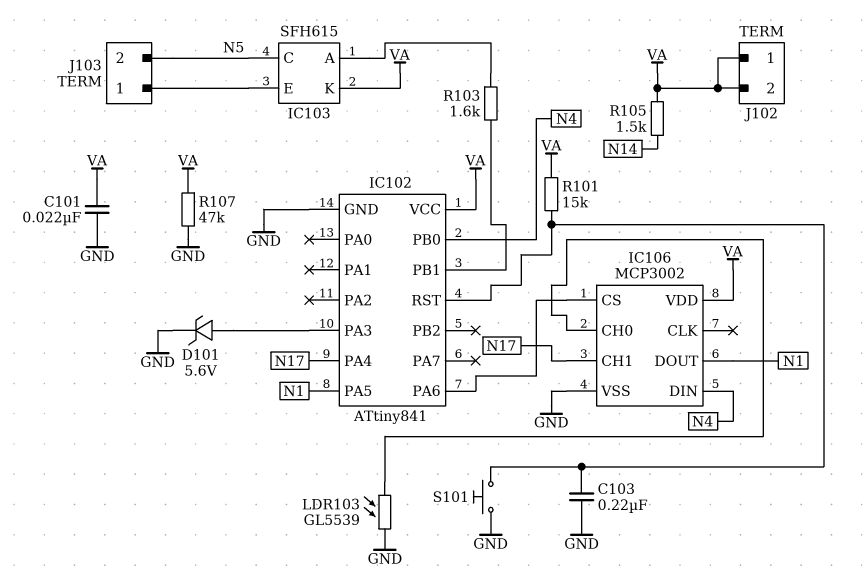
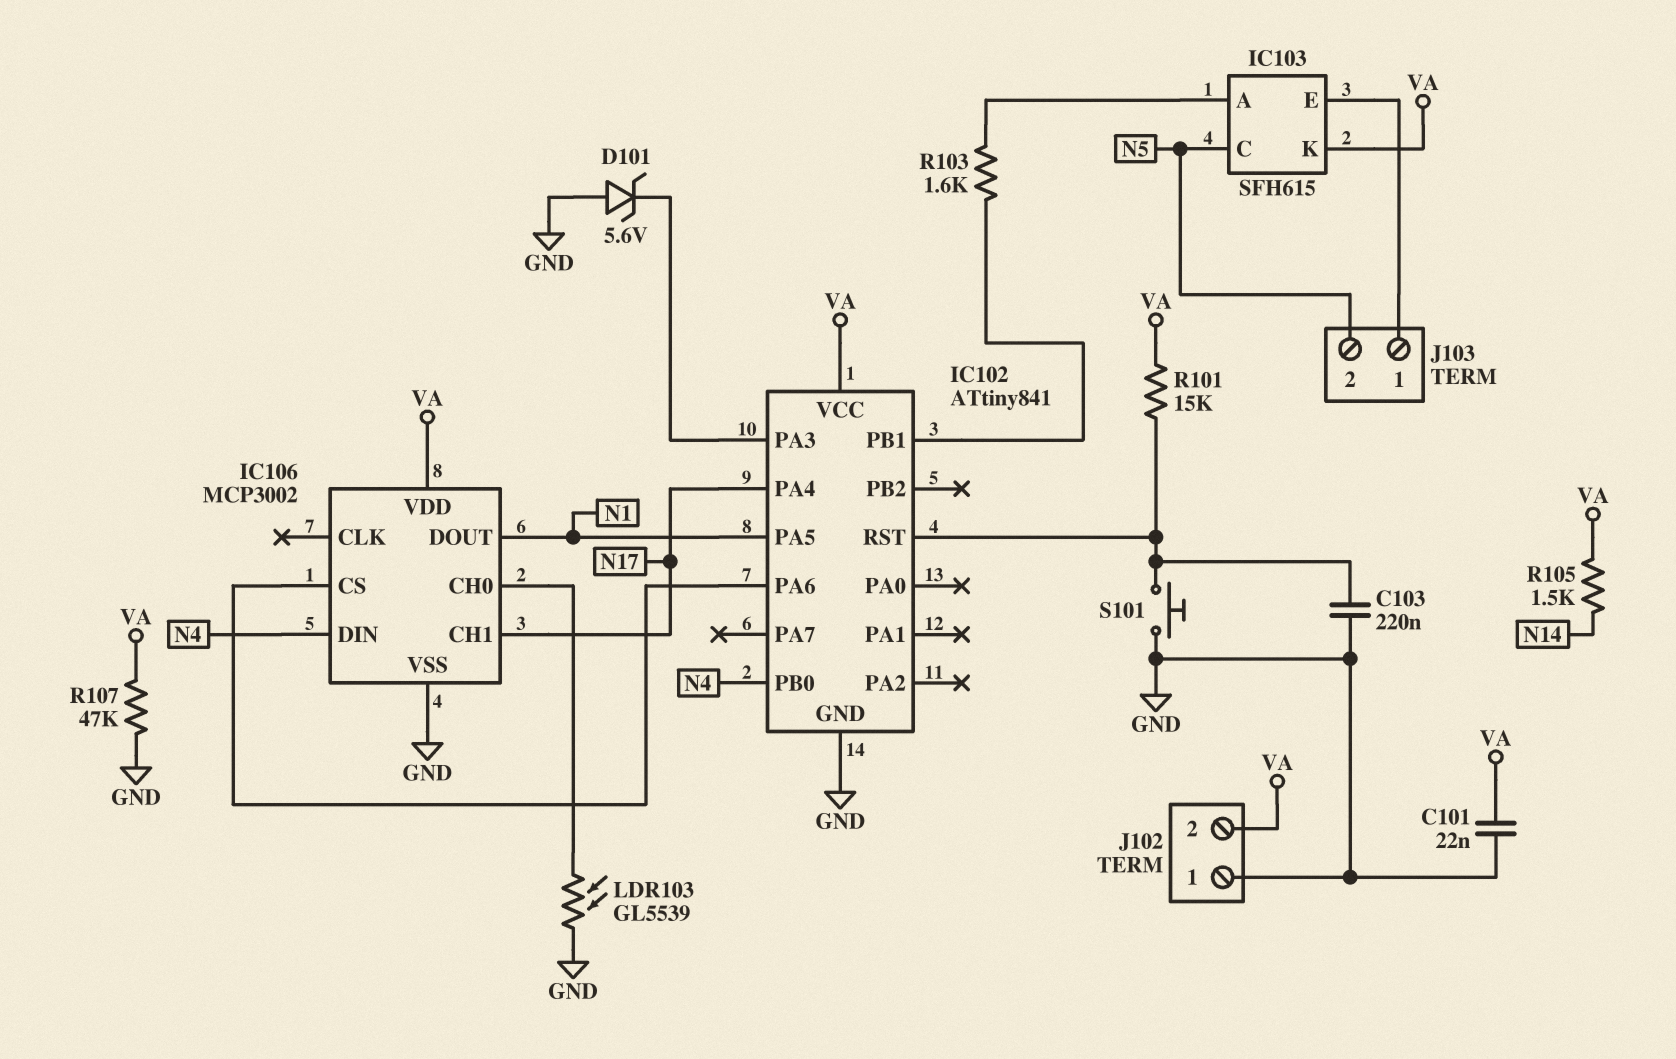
D101: zener 5.6V (A IC102/PA3, K GND) -> zener 5.6V (A GND, K IC102/PA3)
J102 pin 1: VA -> GND

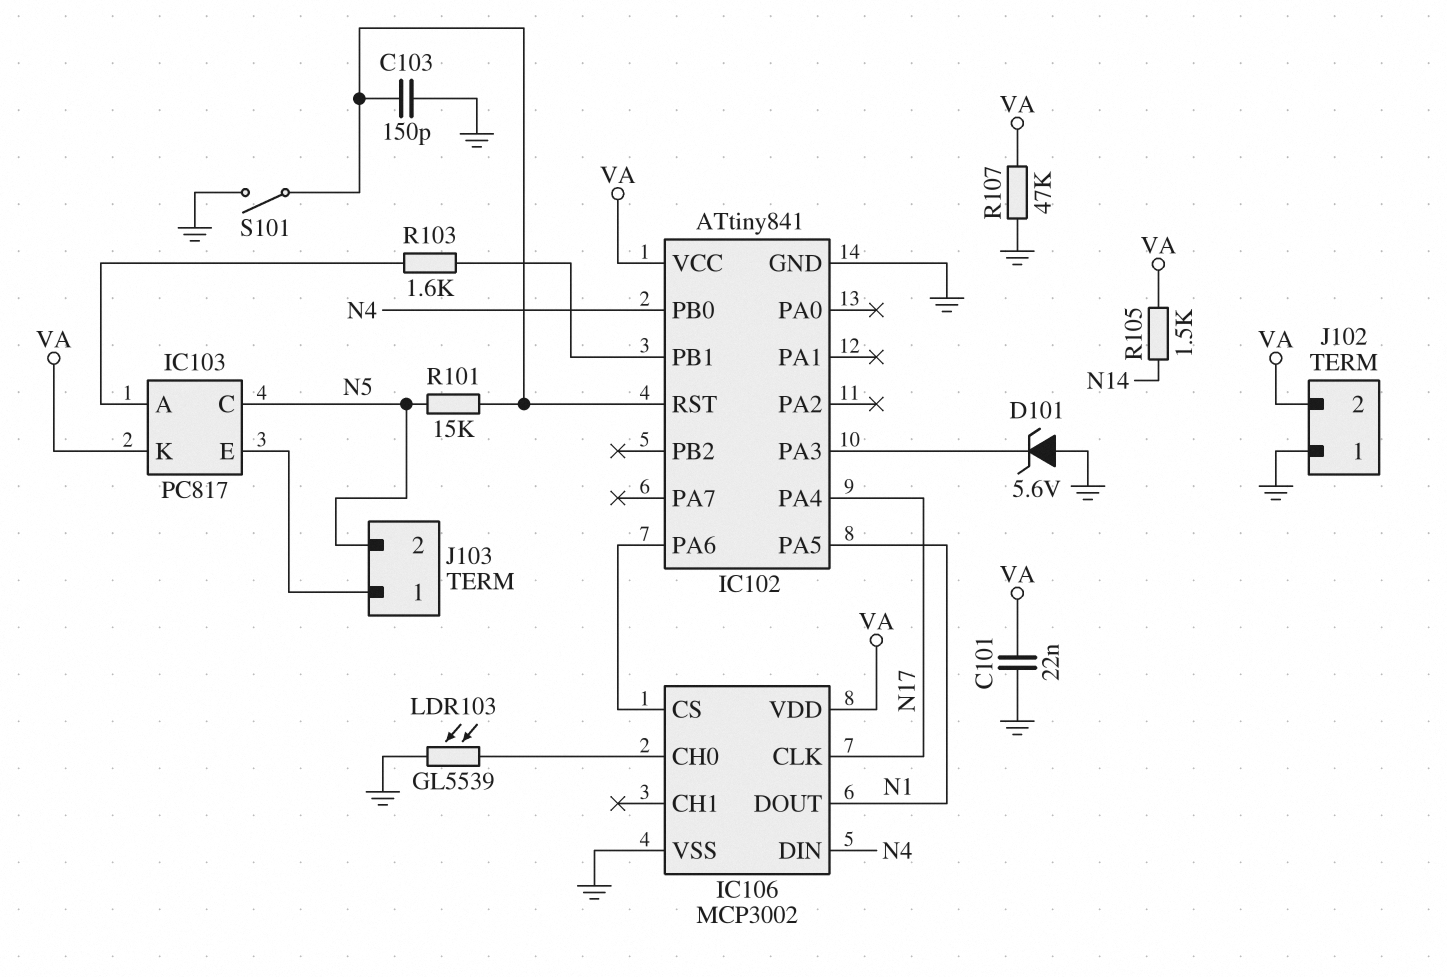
C103: 220nF (GND, IC102/RST) -> 150pF (GND, IC102/RST)
IC103: SFH615 -> PC817
IC106 pin CH1: N17 -> none
IC106 pin CLK: none -> N17
R101: 15k (IC102/RST, VA) -> 15k (IC102/RST, N5)
S101: button (GND, IC102/RST) -> switch (GND, IC102/RST)

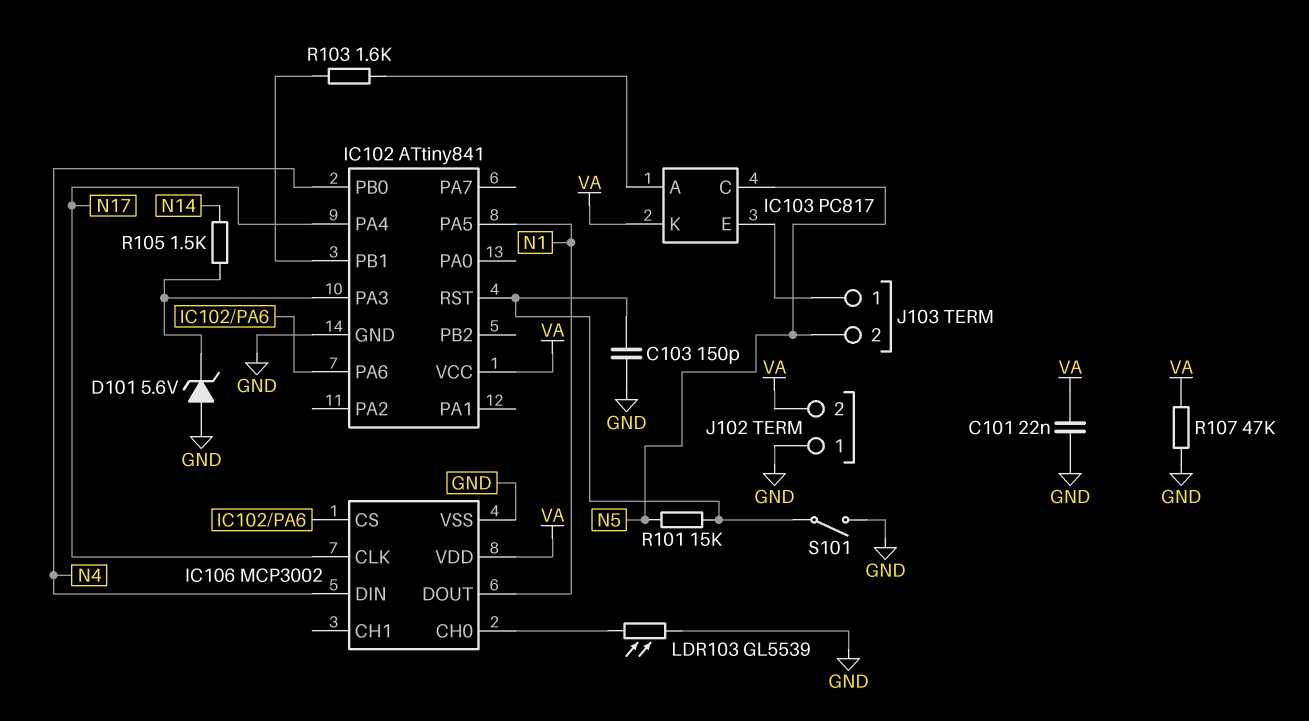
R105: 1.5k (N14, VA) -> 1.5k (IC102/PA3, N14)

